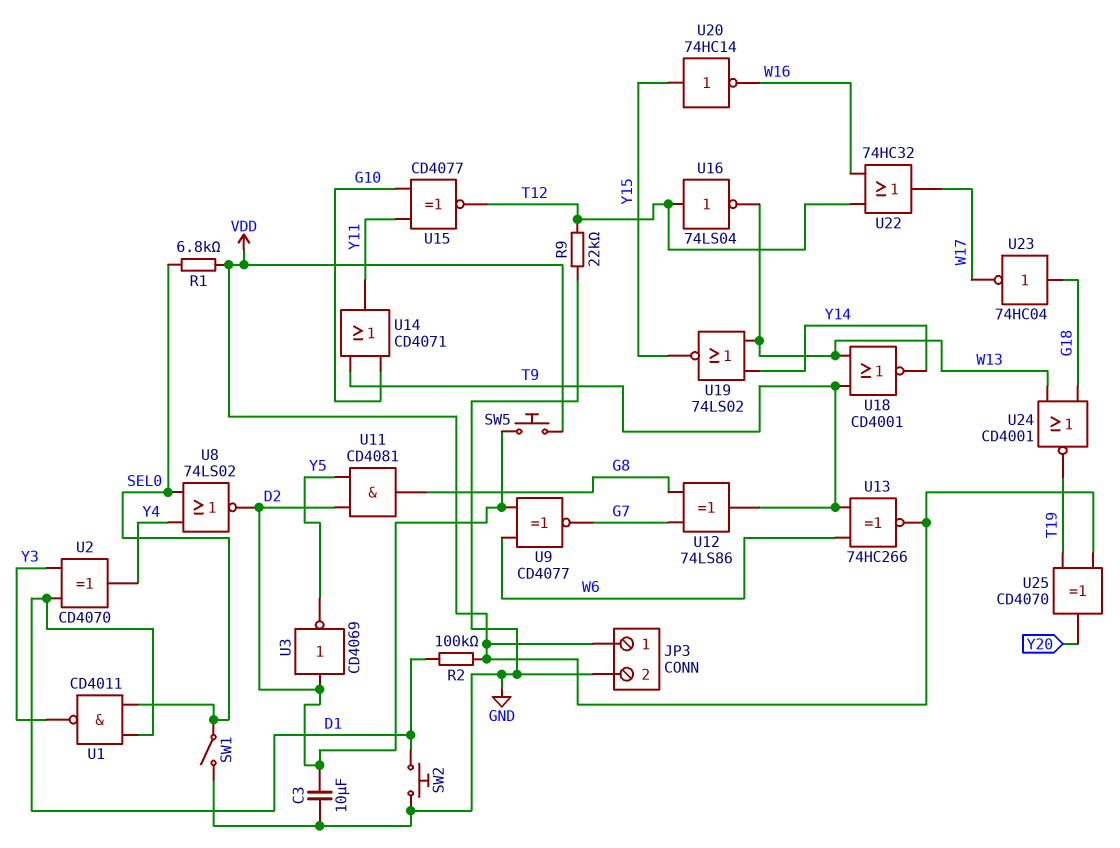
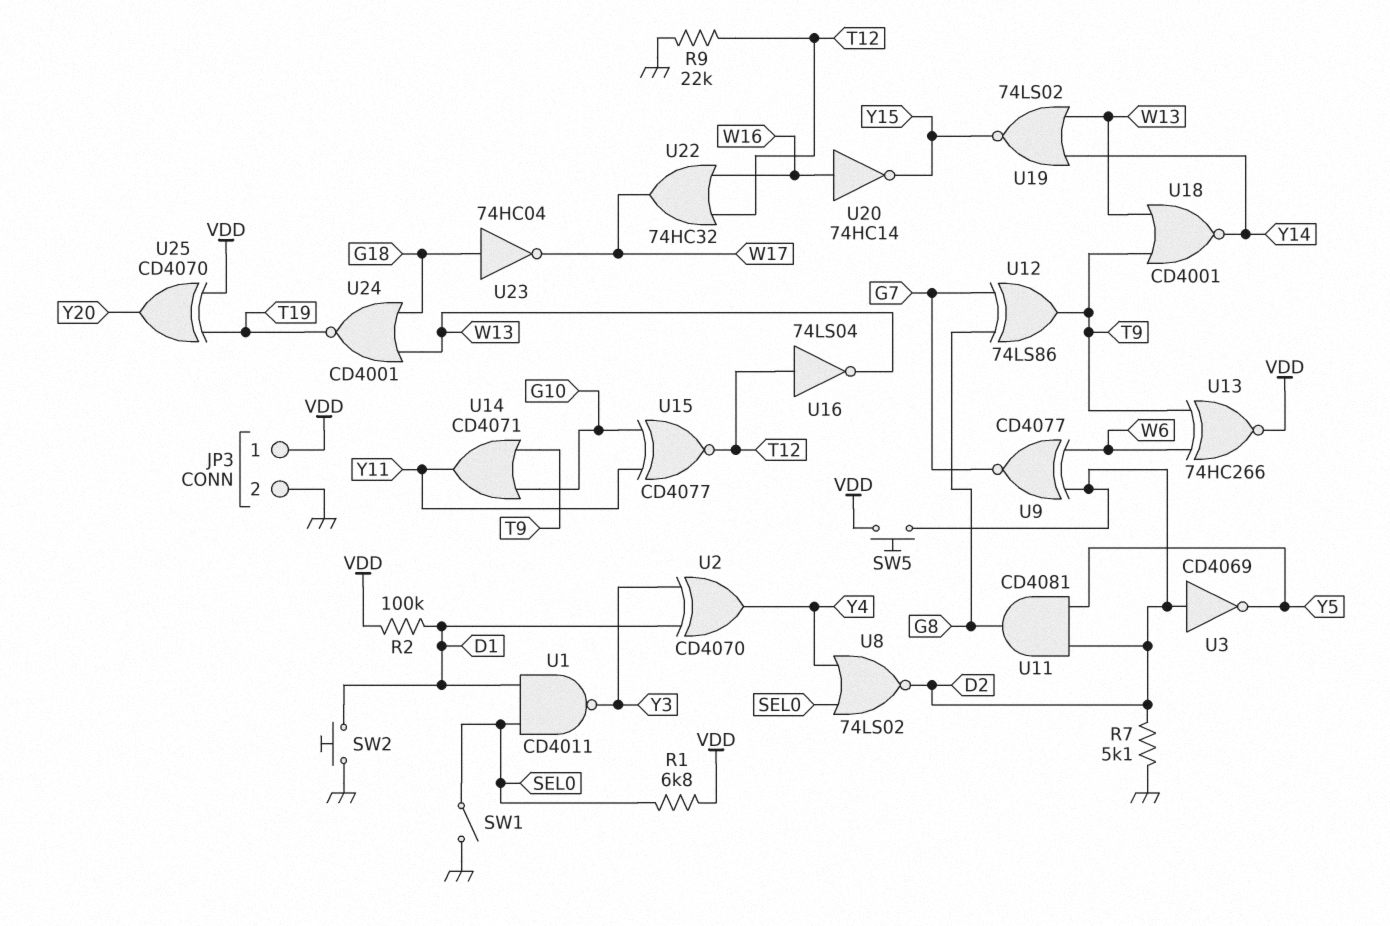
C3: 10uF (D2, GND) -> none
R7: none -> 5.1k (D2, GND)
U20: NOT 74HC14 (in Y15, out W16) -> NOT 74HC14 (in W16, out Y15)

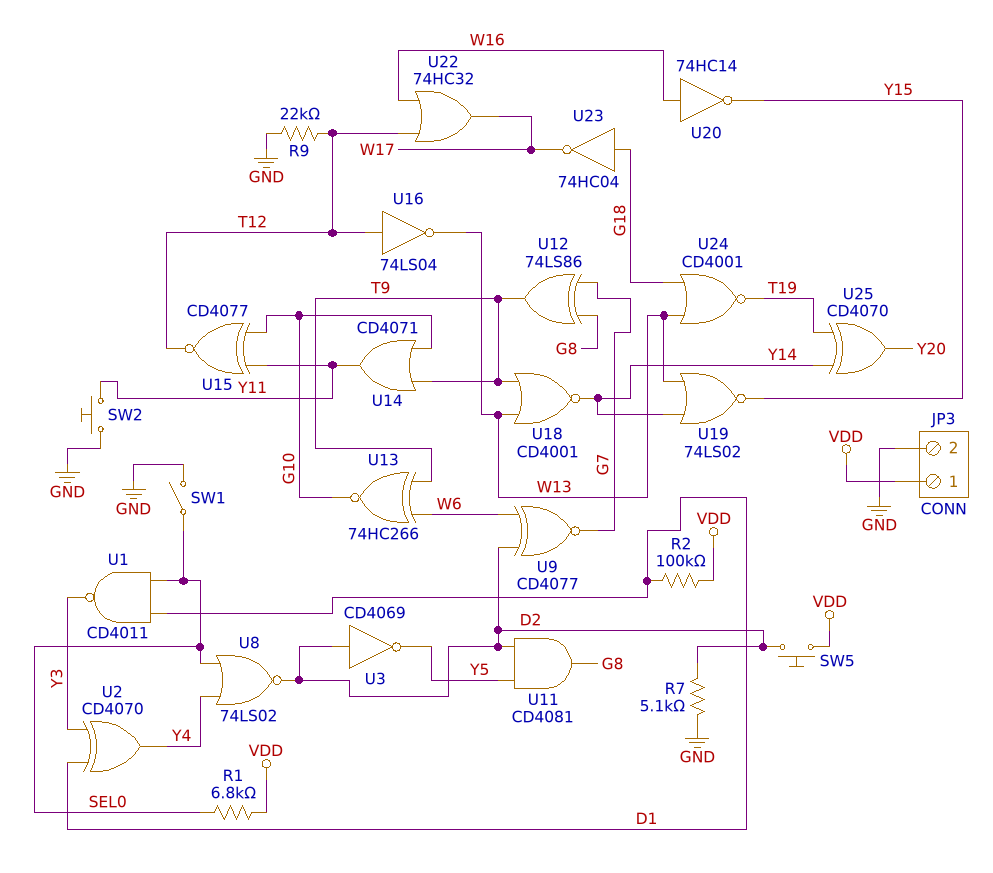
SW2: button (D1, GND) -> button (GND, Y11)
U13: XNOR 74HC266 (in T9, in W6, out VDD) -> XNOR 74HC266 (in T9, in W6, out G10)
U25: XOR CD4070 (in T19, in VDD, out Y20) -> XOR CD4070 (in T19, in Y14, out Y20)

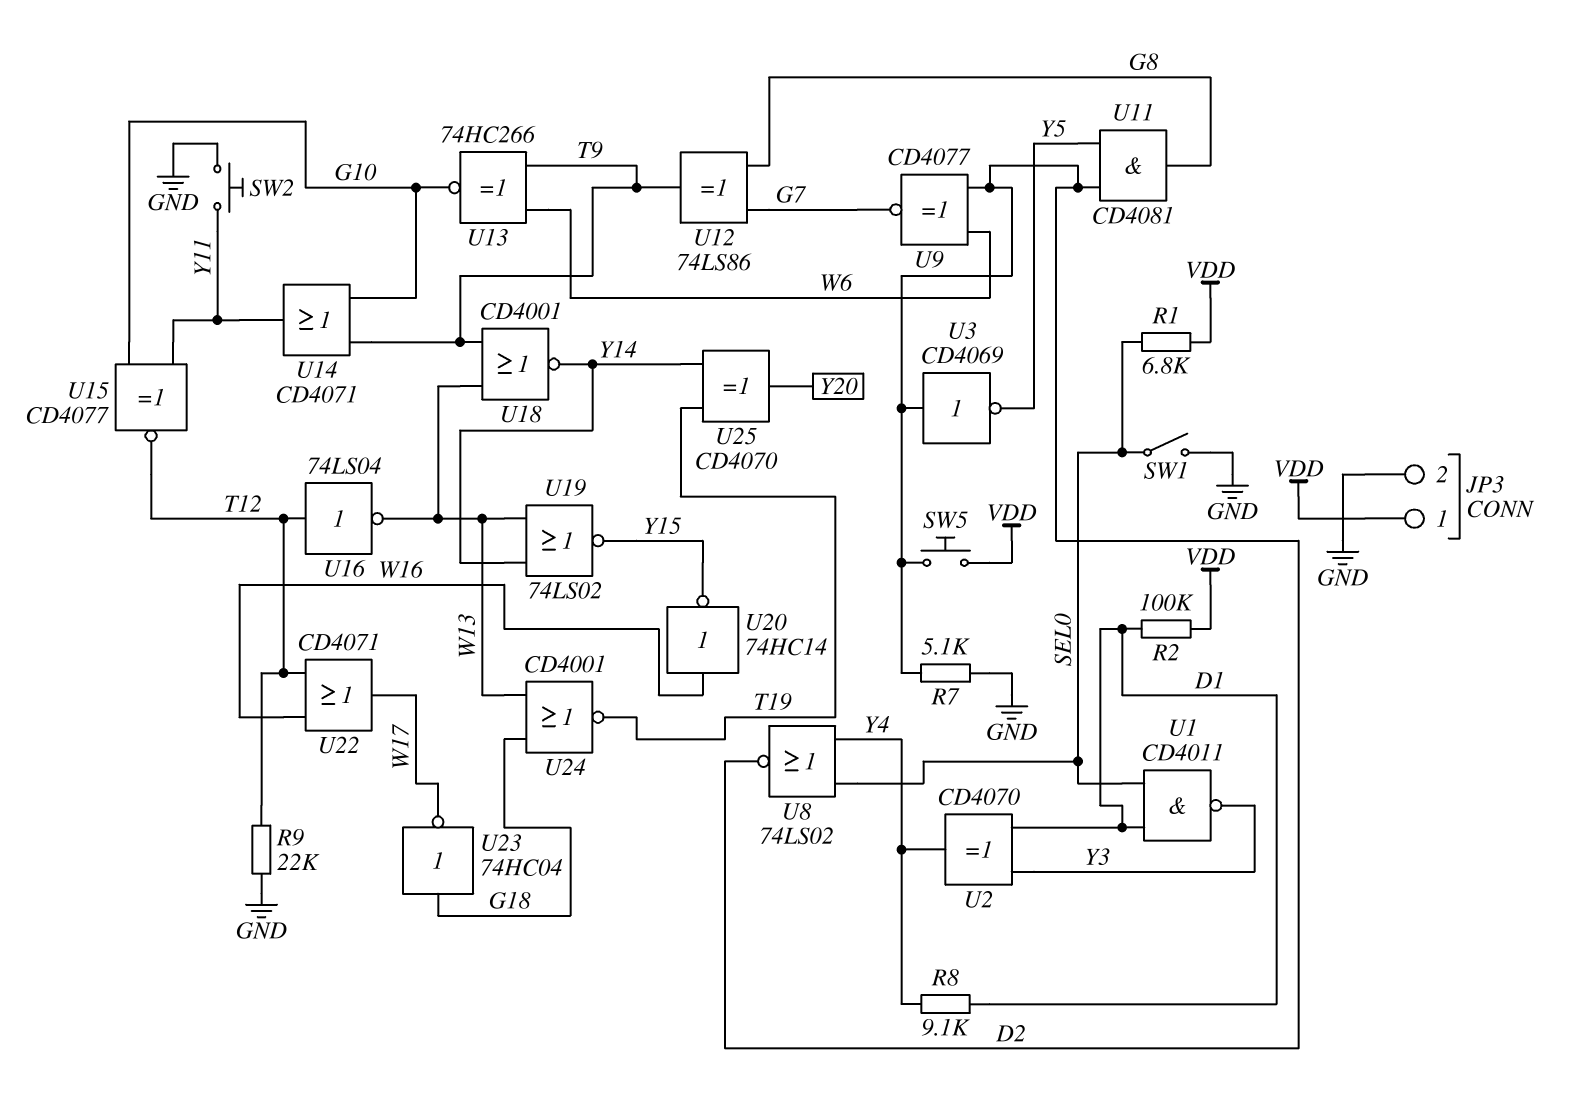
R8: none -> 9.1k (D1, Y4)
U22: OR 74HC32 (in T12, in W16, out W17) -> OR CD4071 (in T12, in W16, out W17)

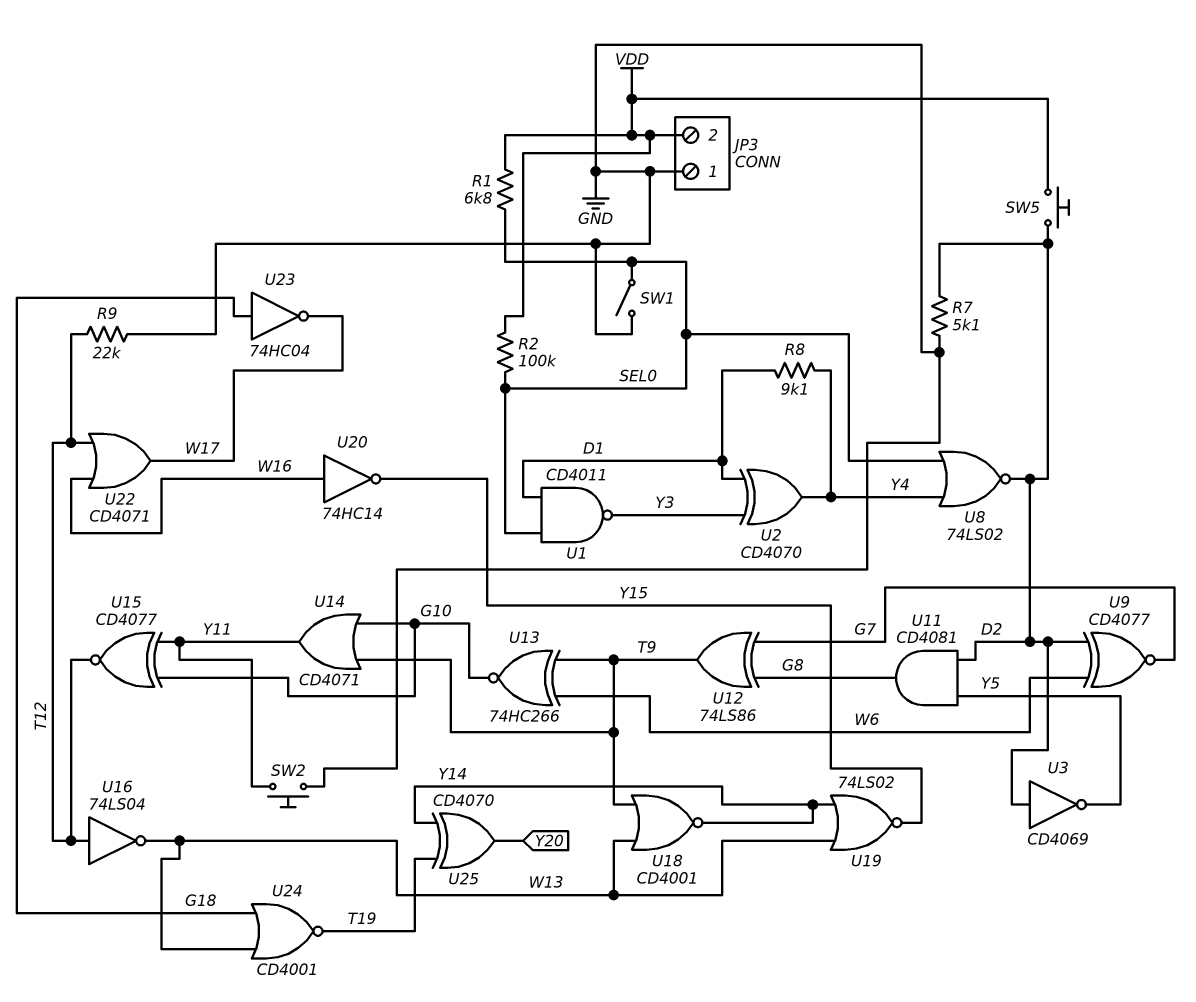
JP3 pin 1: VDD -> GND
JP3 pin 2: GND -> VDD
R2: 100k (D1, VDD) -> 100k (SEL0, VDD)

